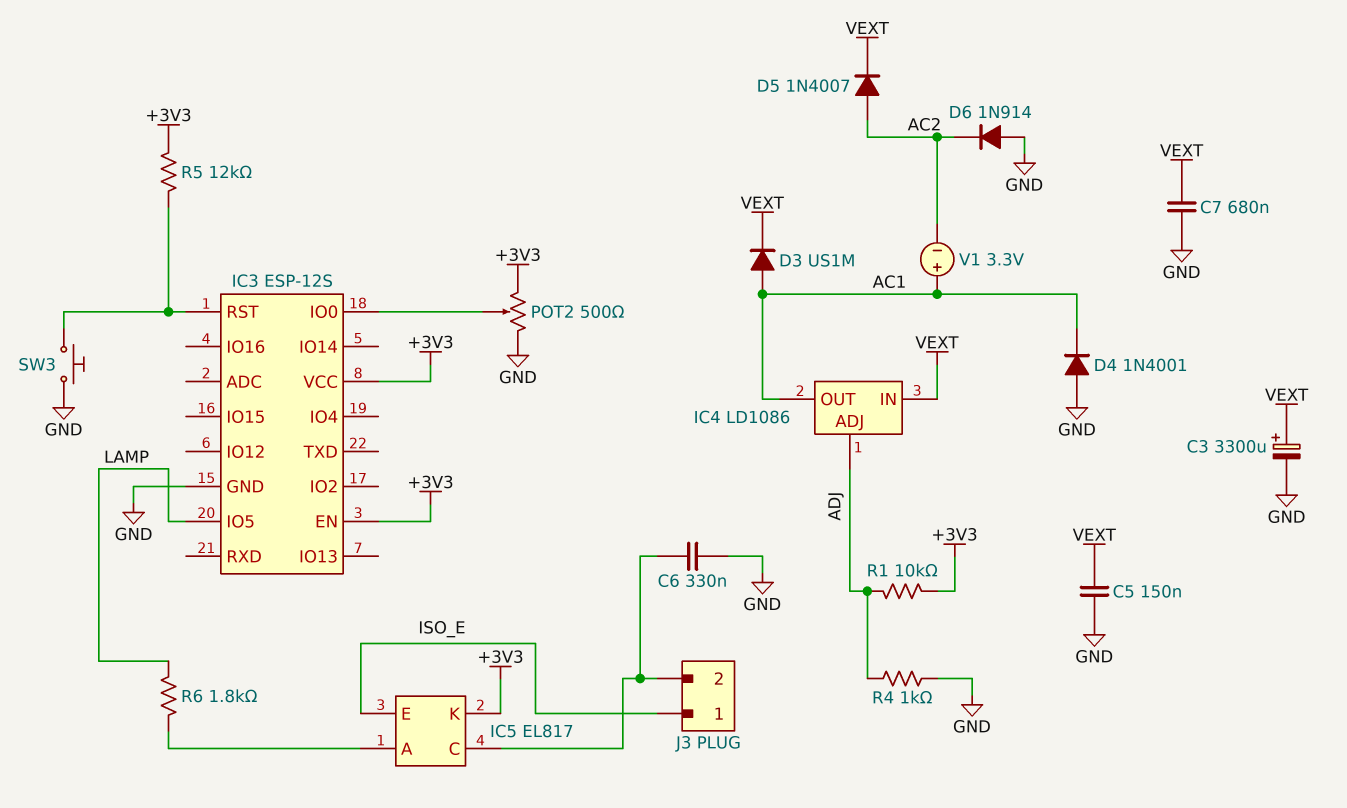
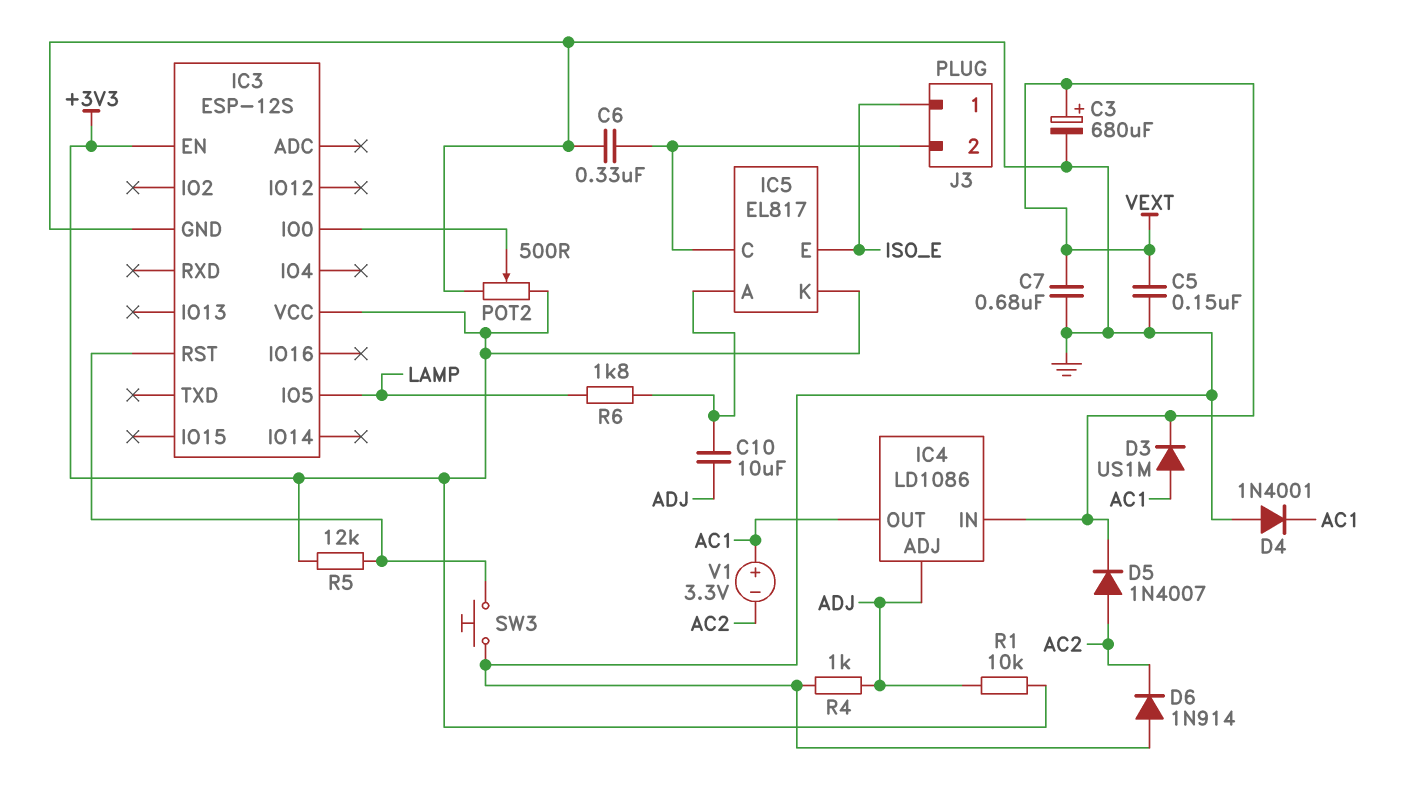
C3: 3300uF (plus VEXT, minus GND) -> 680uF (plus VEXT, minus GND)
C10: none -> 10uF (ADJ, IC5/A)

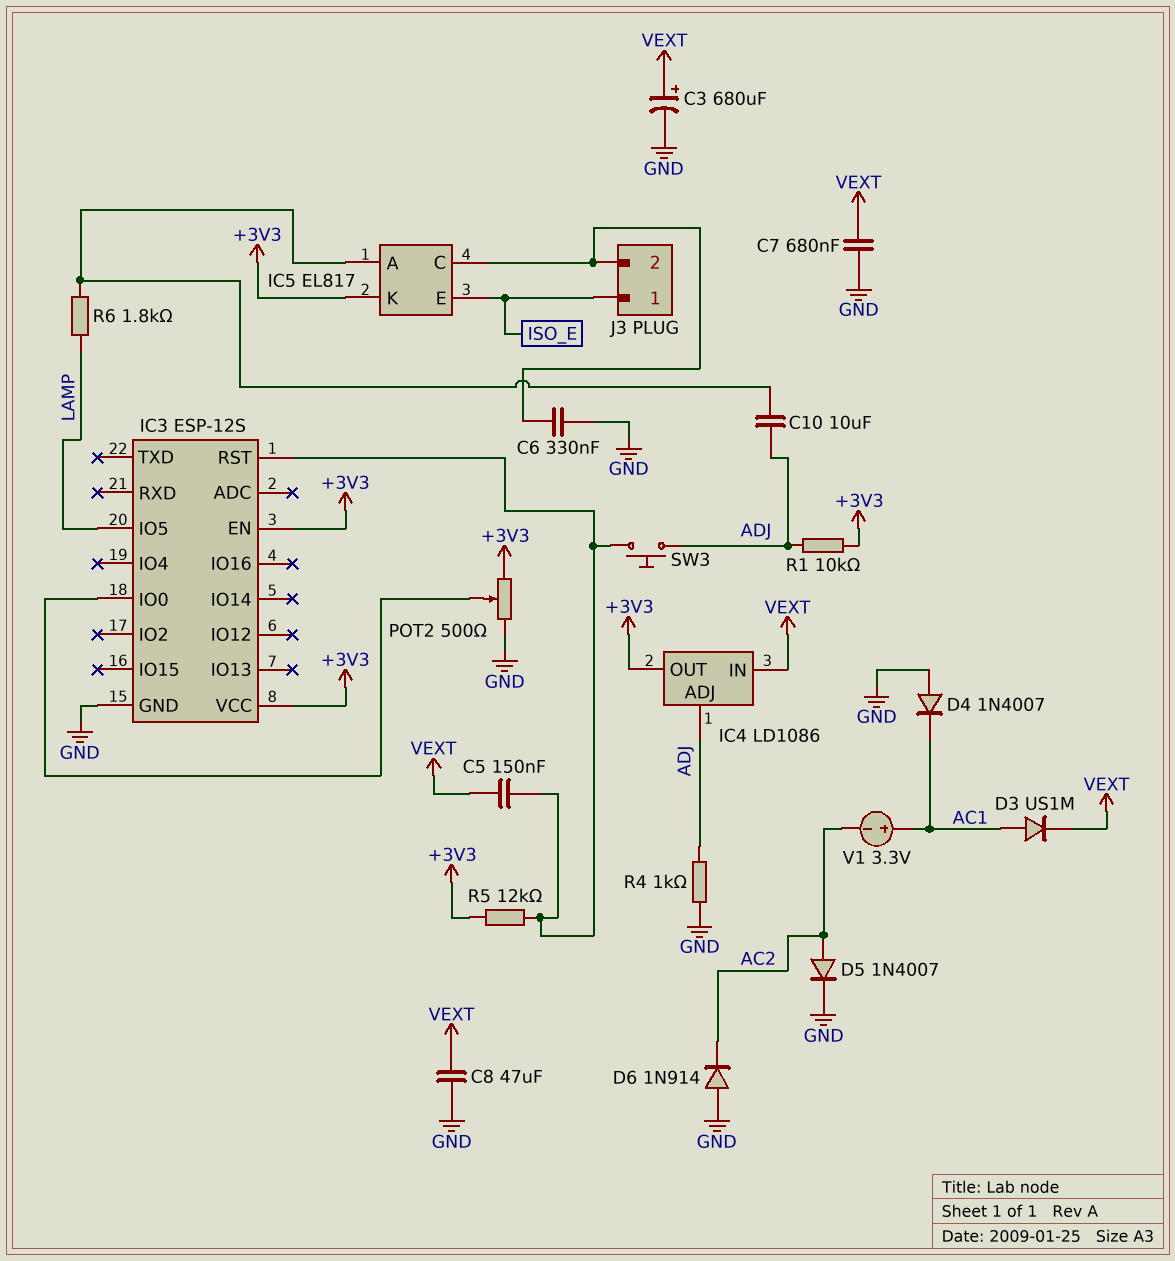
C5: 150nF (GND, VEXT) -> 150nF (IC3/RST, VEXT)
C8: none -> 47uF (GND, VEXT)
D4: diode 1N4001 (A GND, K AC1) -> diode 1N4007 (A GND, K AC1)
D5: diode 1N4007 (A AC2, K VEXT) -> diode 1N4007 (A AC2, K GND)
IC4 pin OUT: AC1 -> +3V3
SW3: button (GND, IC3/RST) -> button (ADJ, IC3/RST)

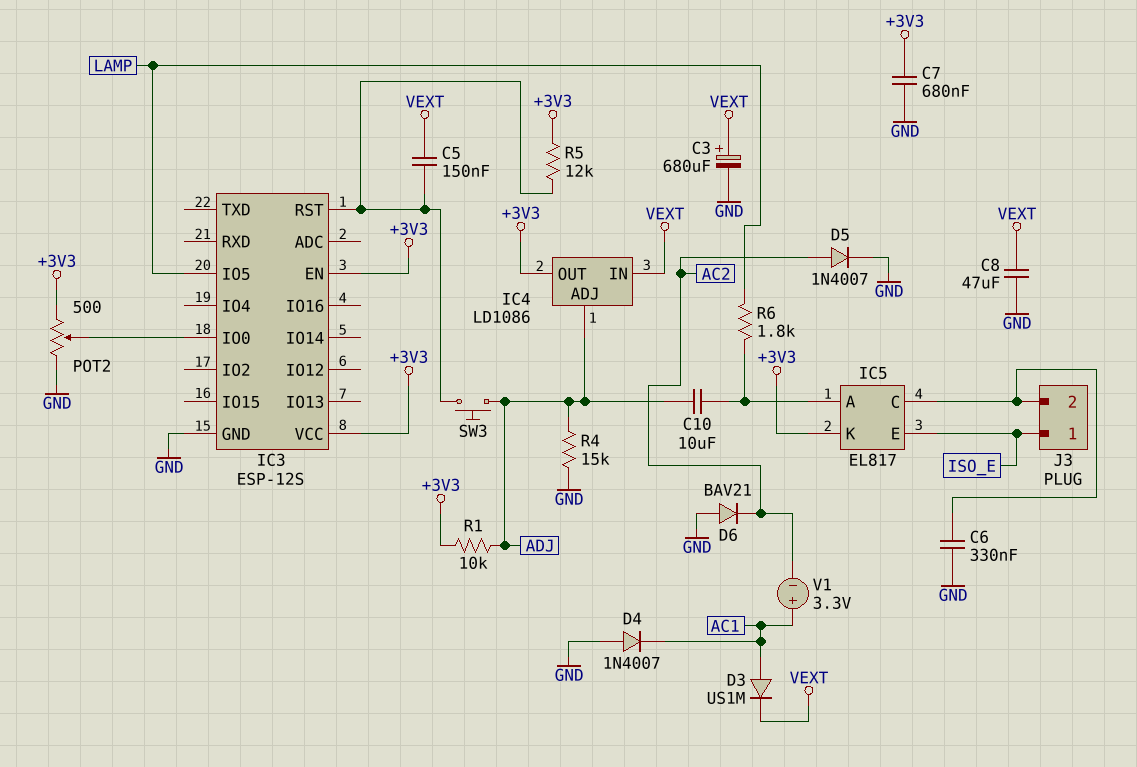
C7: 680nF (GND, VEXT) -> 680nF (+3V3, GND)
D6: diode 1N914 (A GND, K AC2) -> diode BAV21 (A GND, K AC2)
R4: 1k (ADJ, GND) -> 15k (ADJ, GND)

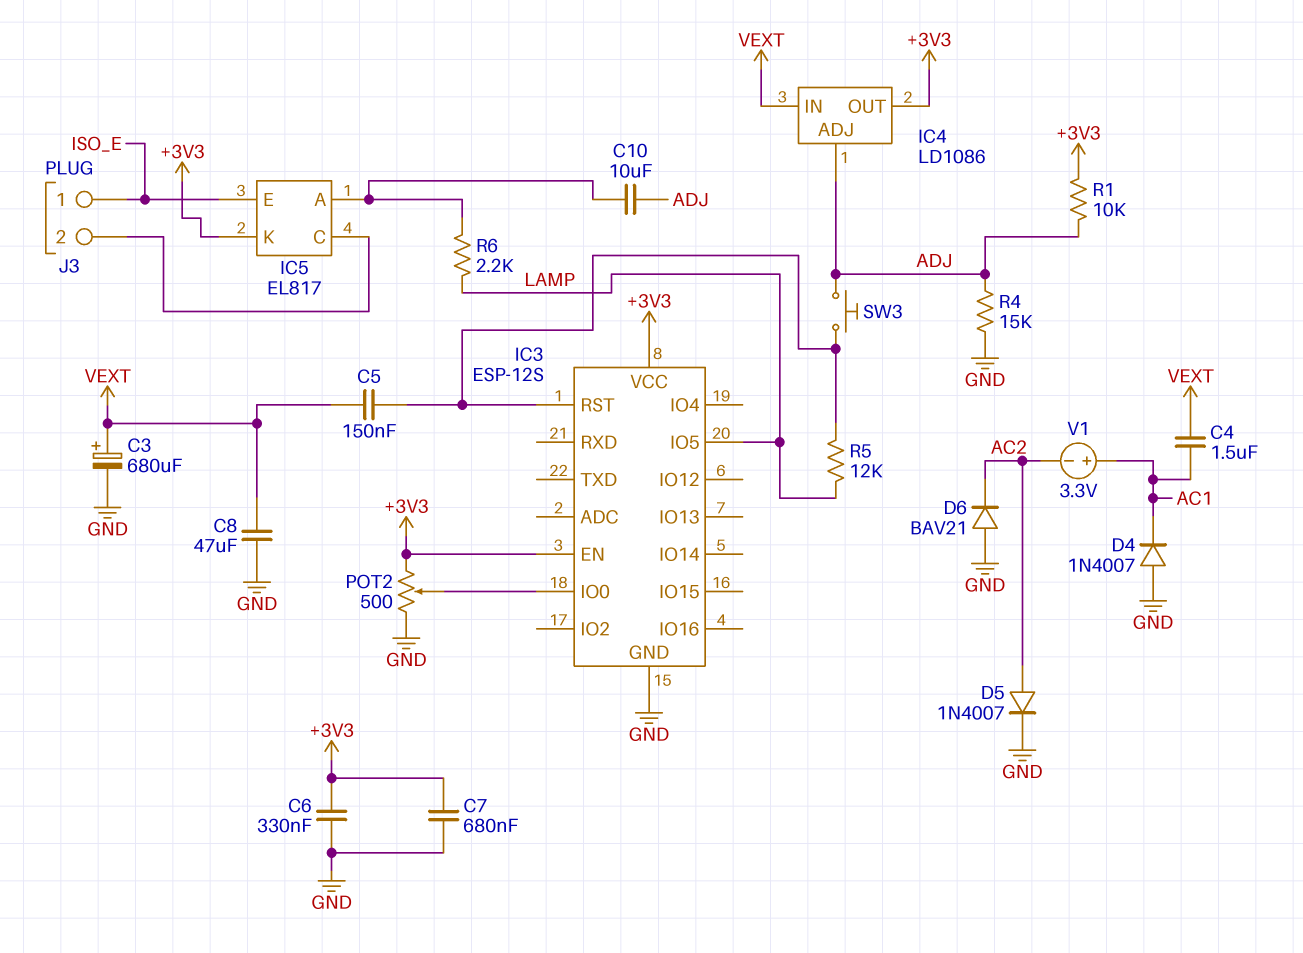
C4: none -> 1.5uF (AC1, VEXT)
C6: 330nF (GND, IC5/C) -> 330nF (+3V3, GND)
D3: diode US1M (A AC1, K VEXT) -> none
R5: 12k (+3V3, IC3/RST) -> 12k (IC3/RST, LAMP)
R6: 1.8k (IC5/A, LAMP) -> 2.2k (IC5/A, LAMP)

